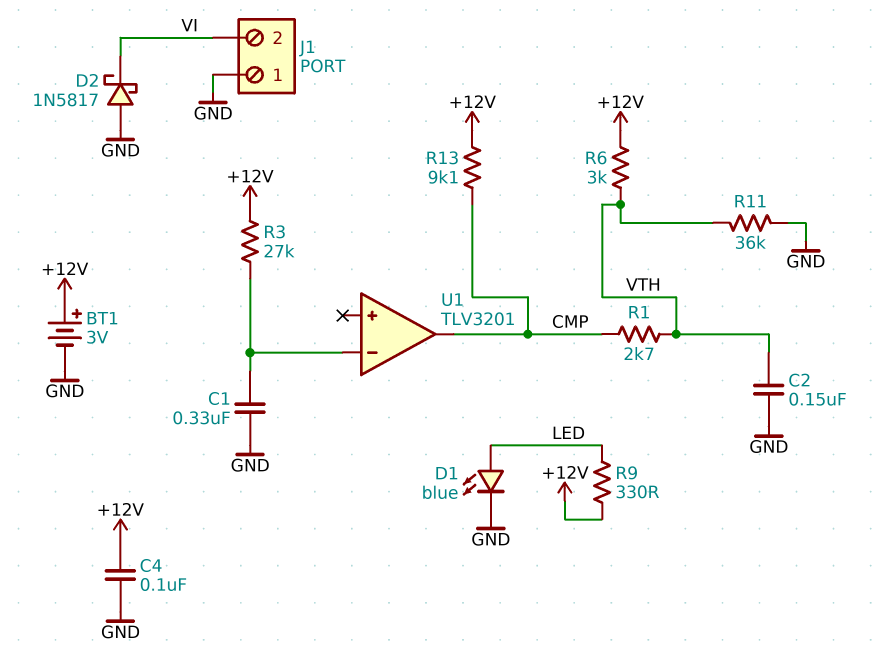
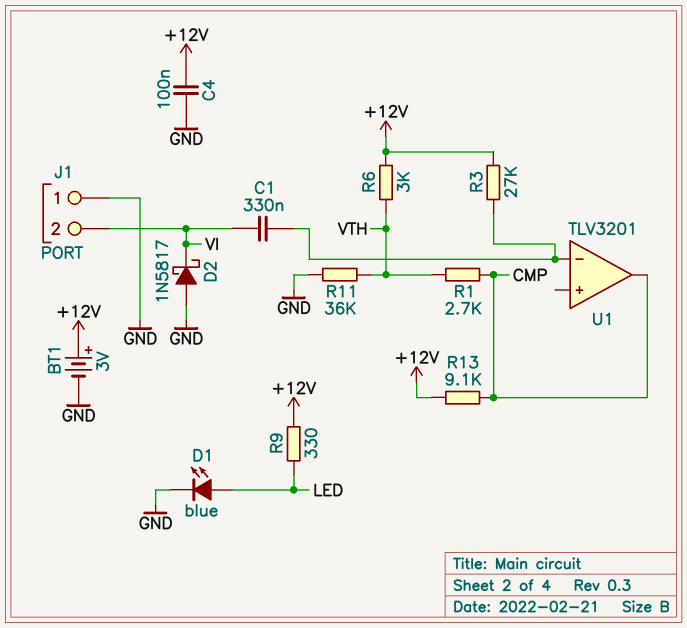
C1: 330nF (GND, U1/in-) -> 330nF (U1/in-, VI)
C2: 150nF (GND, VTH) -> none

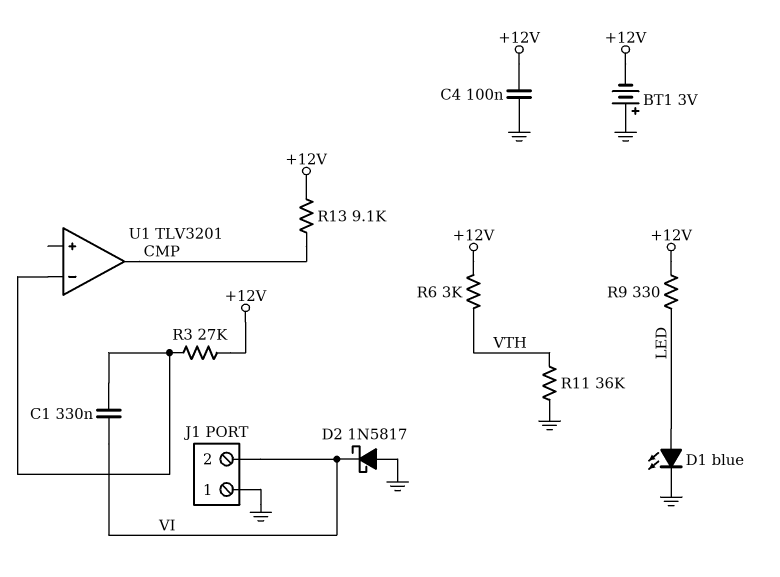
BT1: 3V (plus +12V, minus GND) -> 3V (plus GND, minus +12V)
R1: 2.7k (CMP, VTH) -> none

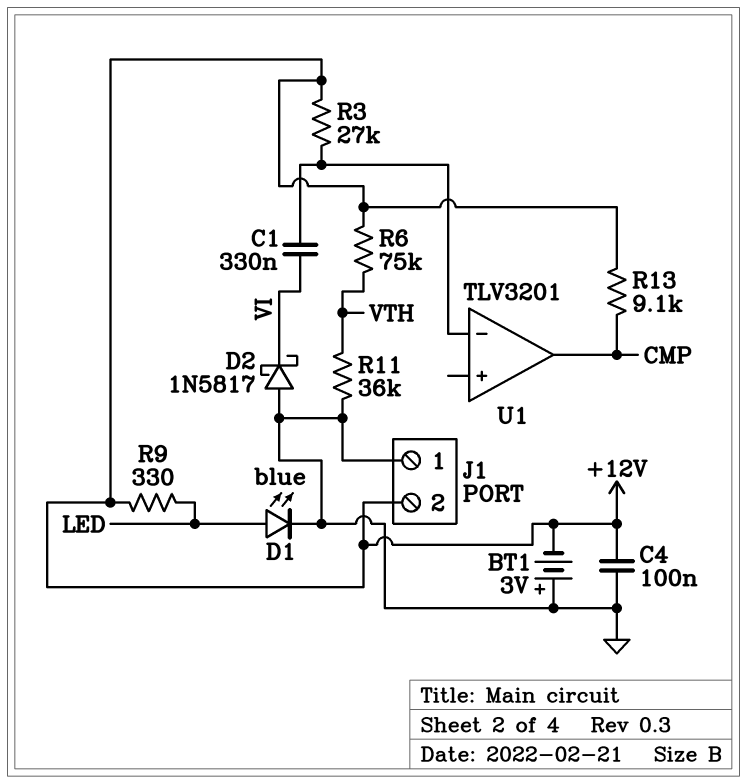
J1 pin 2: VI -> +12V
R6: 3k (+12V, VTH) -> 75k (+12V, VTH)

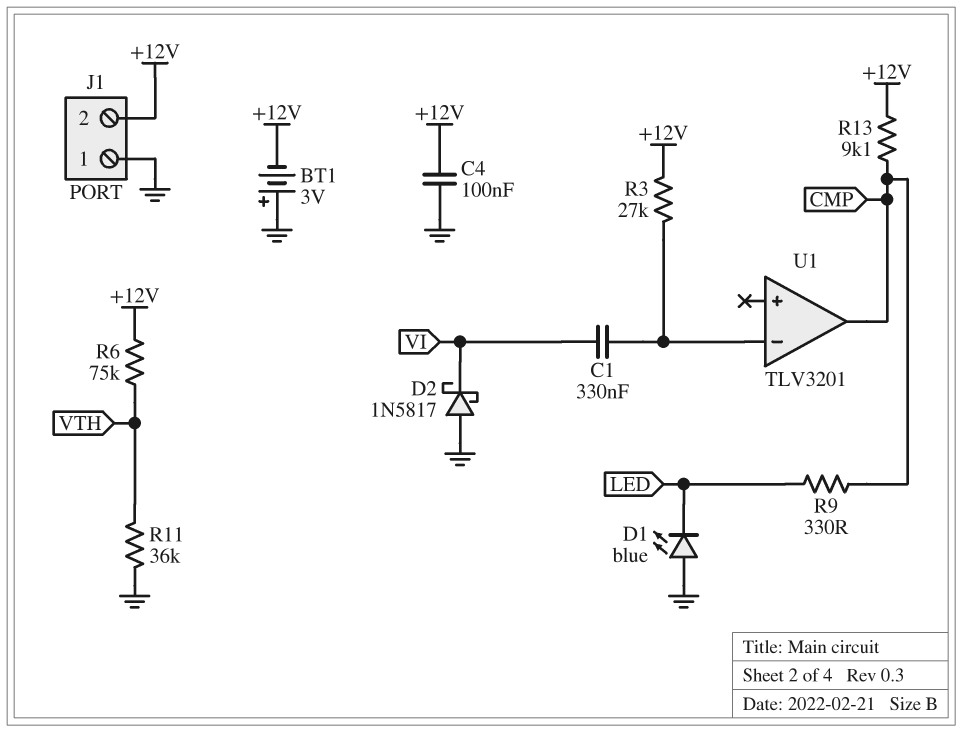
D1: LED blue (A LED, K GND) -> LED blue (A GND, K LED)
R9: 330 (+12V, LED) -> 330 (CMP, LED)

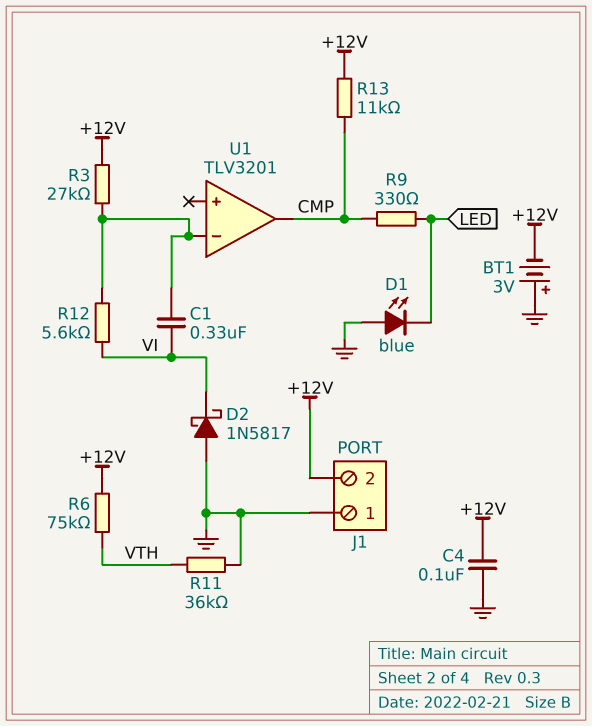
R12: none -> 5.6k (U1/in-, VI)
R13: 9.1k (+12V, CMP) -> 11k (+12V, CMP)

